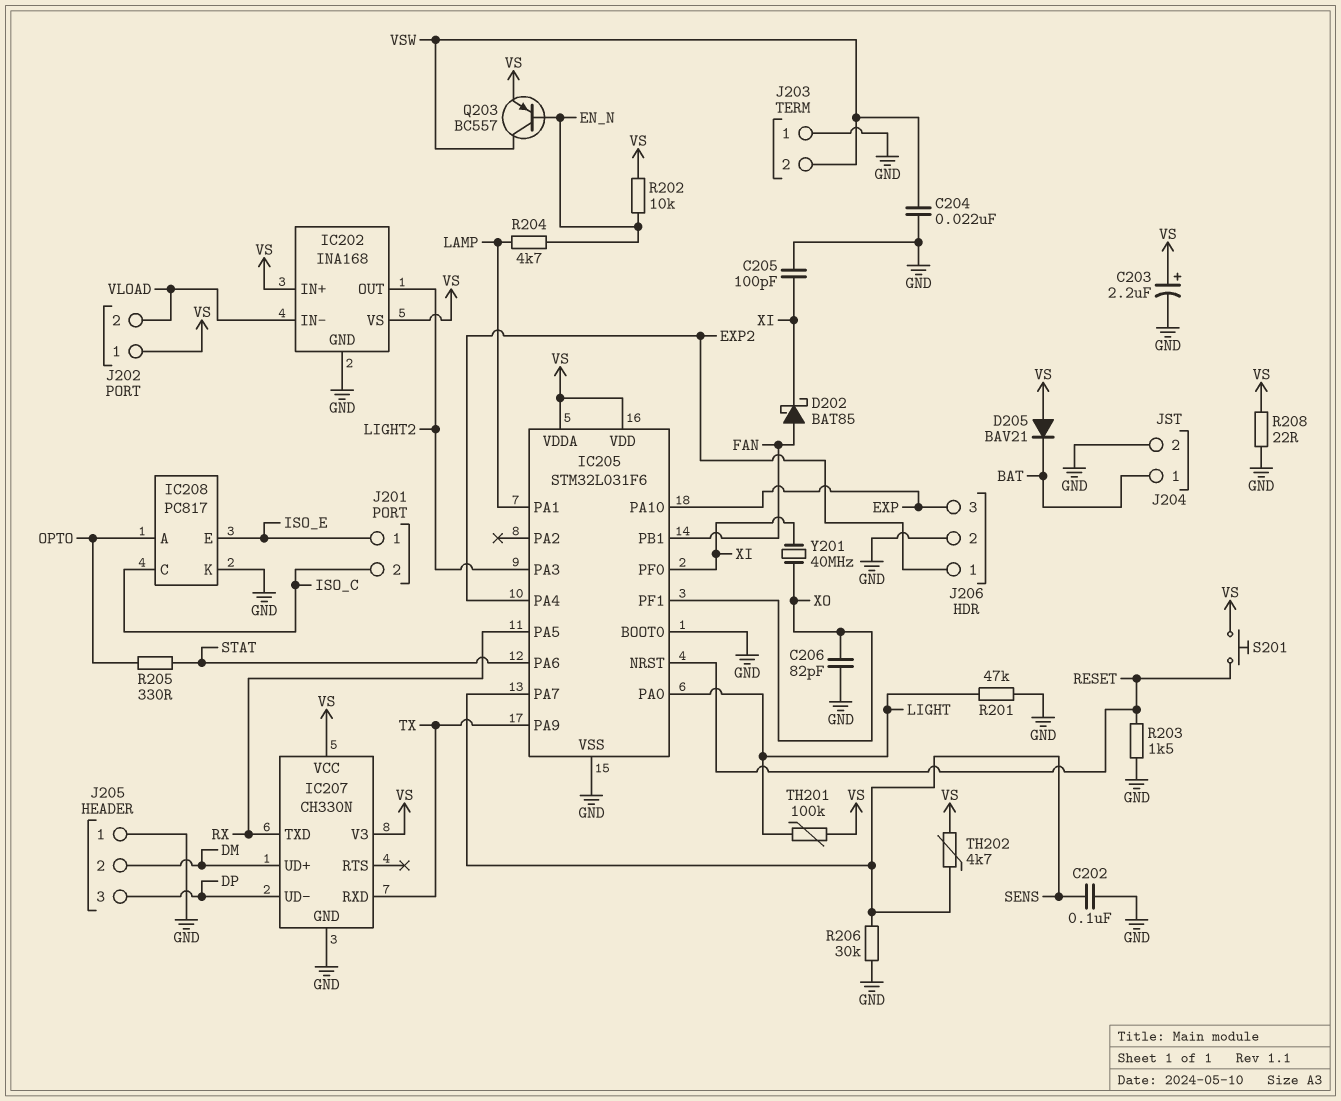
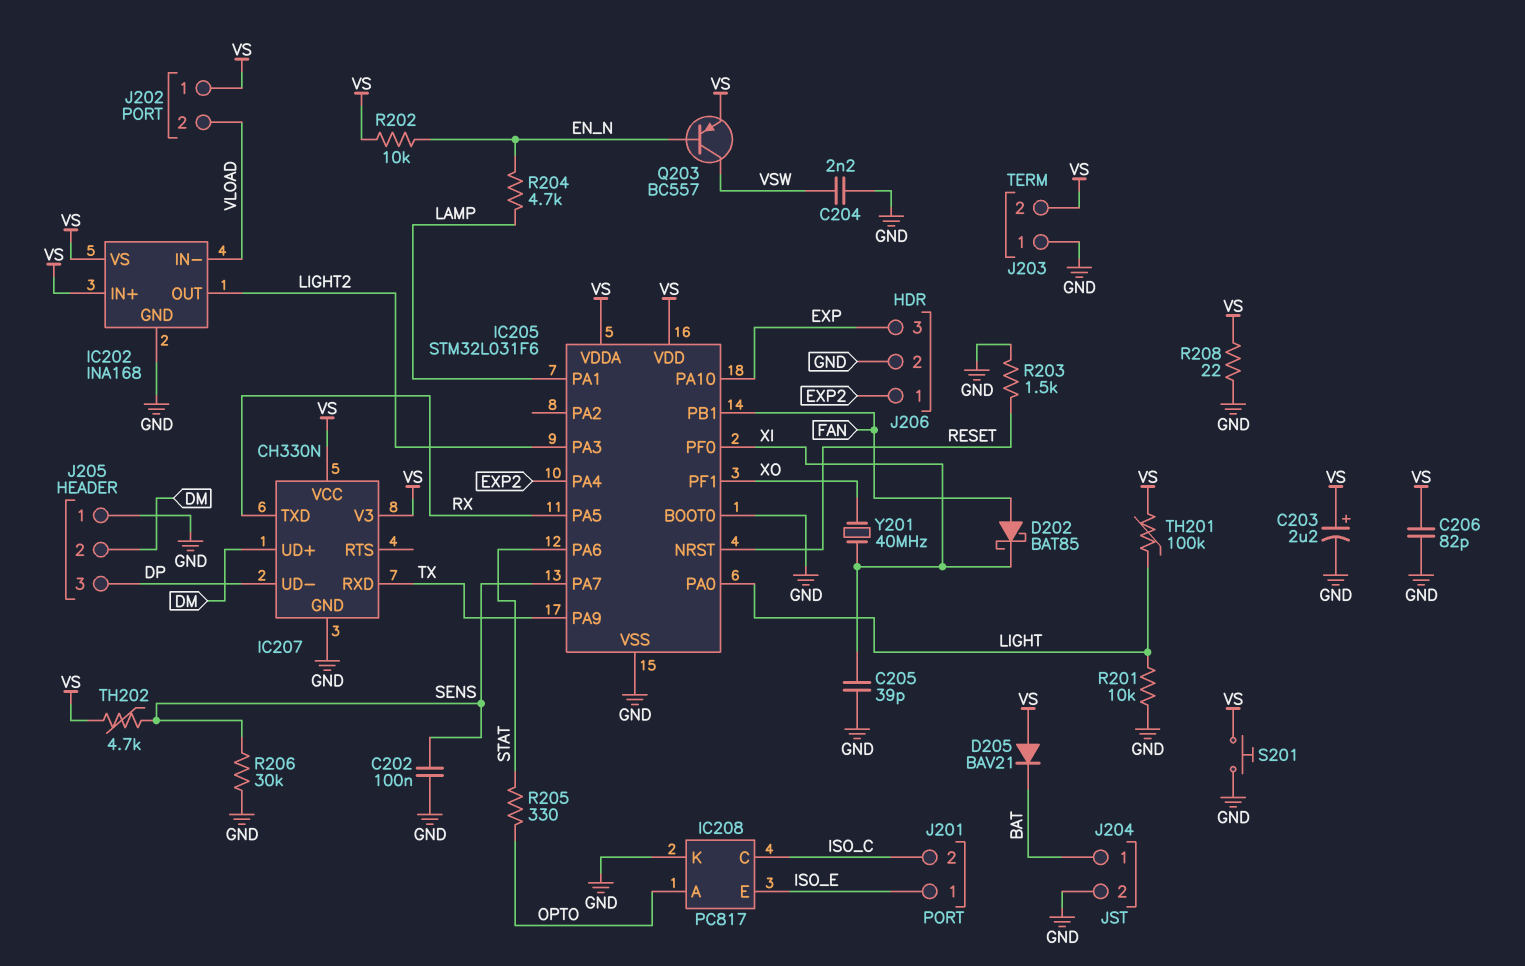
C204: 22nF (GND, VSW) -> 2.2nF (GND, VSW)
C205: 100pF (GND, XI) -> 39pF (GND, XI)
C206: 82pF (GND, XO) -> 82pF (GND, VS)
J203 pin 2: VSW -> VS
R201: 47k (GND, LIGHT) -> 10k (GND, LIGHT)
S201: button (RESET, VS) -> button (GND, VS)

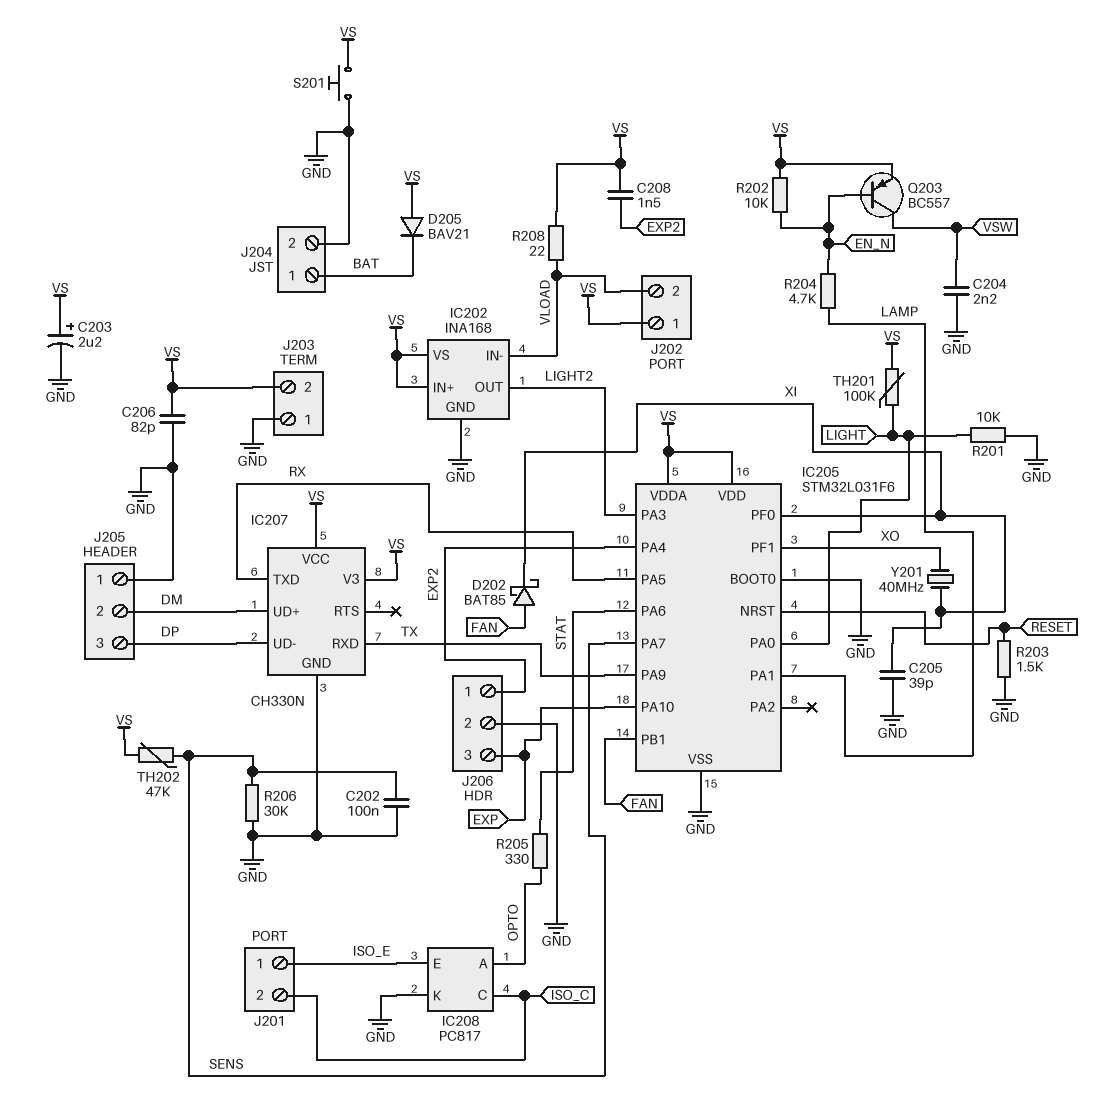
C208: none -> 1.5nF (EXP2, VS)
R208: 22 (GND, VS) -> 22 (VLOAD, VS)
TH202: 4.7k (SENS, VS) -> 47k (SENS, VS)

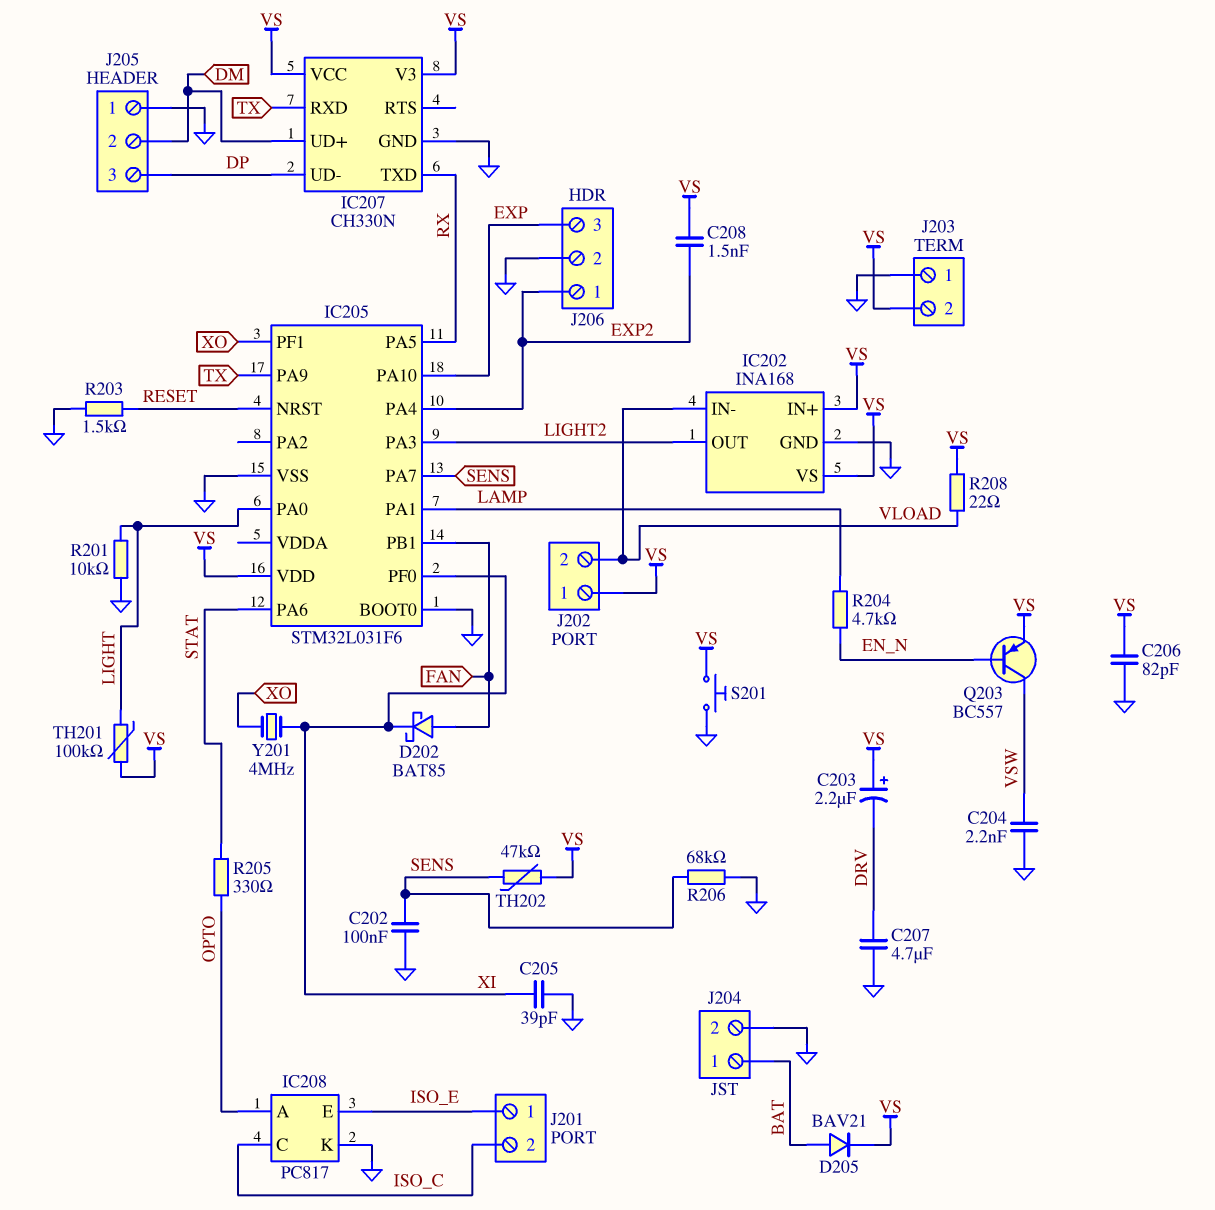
C203: 2.2uF (plus VS, minus GND) -> 2.2uF (plus VS, minus DRV)
C207: none -> 4.7uF (DRV, GND)
D205: diode BAV21 (A VS, K BAT) -> diode BAV21 (A BAT, K VS)
IC205 pin VDDA: VS -> none
R202: 10k (EN_N, VS) -> none
R206: 30k (GND, SENS) -> 68k (GND, SENS)
Y201: 40MHz (XI, XO) -> 4MHz (XI, XO)

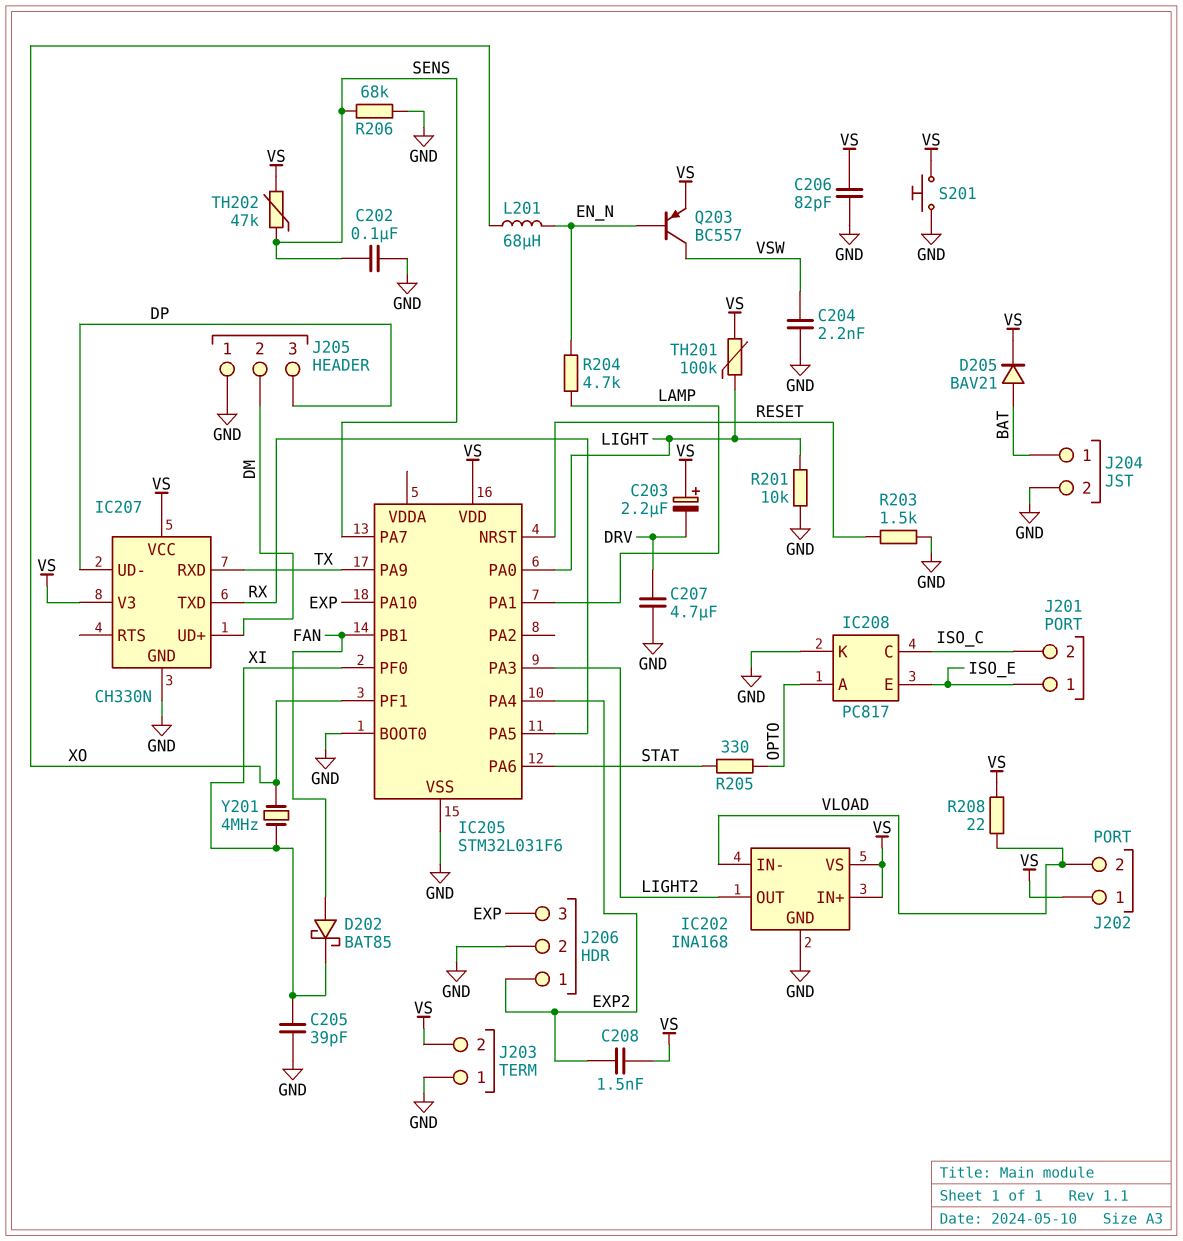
L201: none -> 68uH (EN_N, XO)

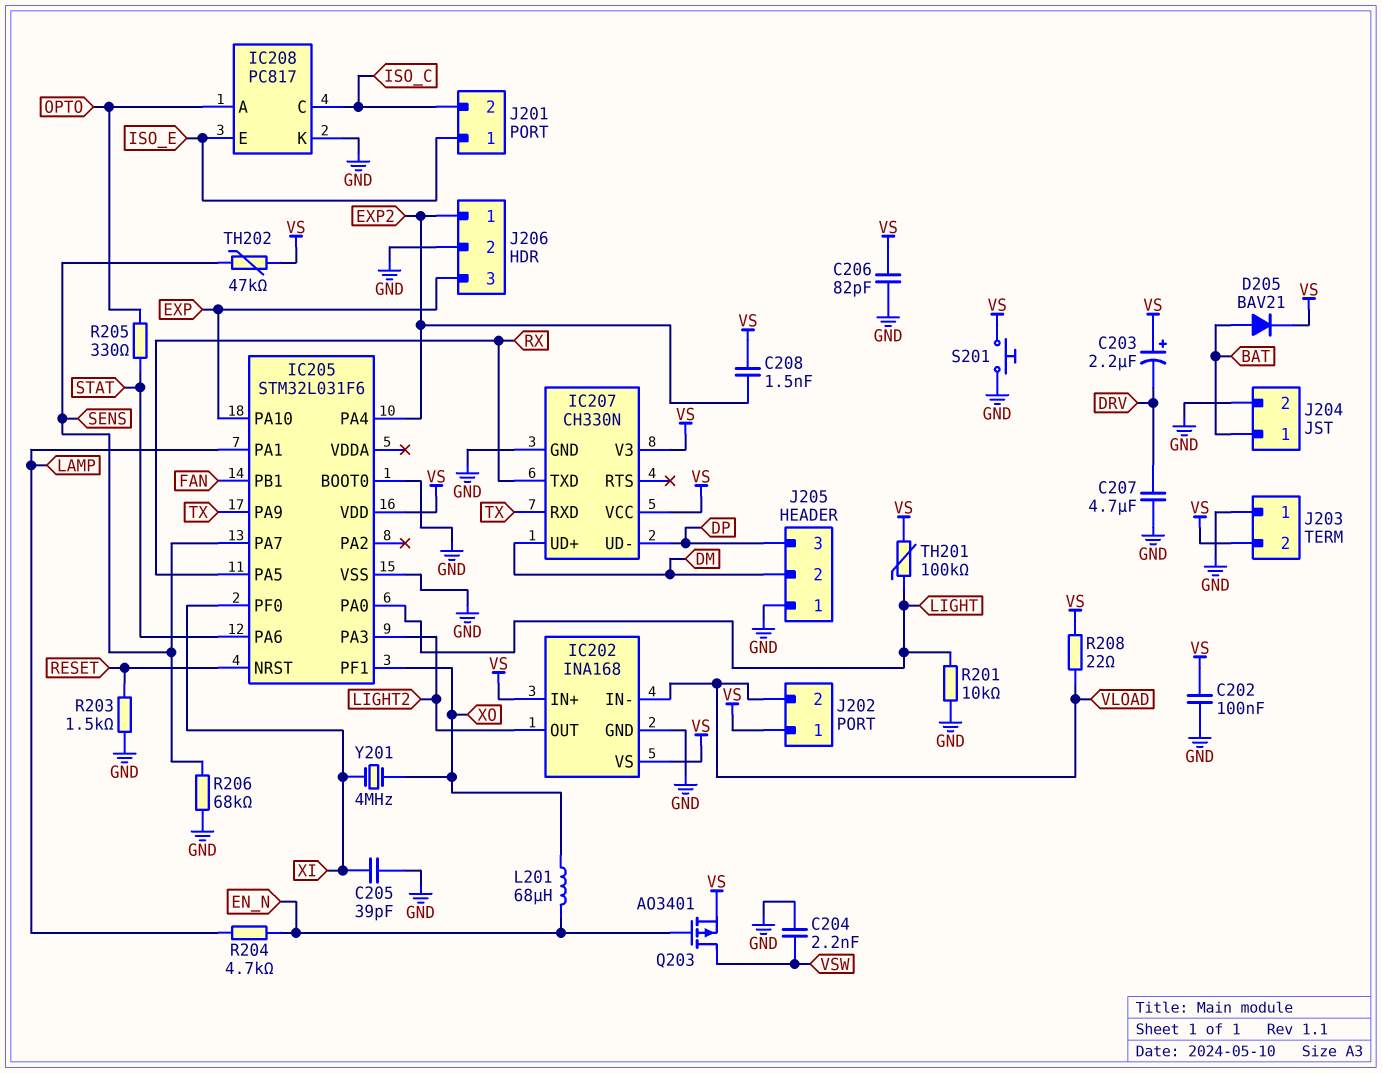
C202: 100nF (GND, SENS) -> 100nF (GND, VS)
D202: schottky BAT85 (A FAN, K XI) -> none
Q203: PNP BC557 (B EN_N, C VSW, E VS) -> PMOS AO3401 (G EN_N, D VSW, S VS)

